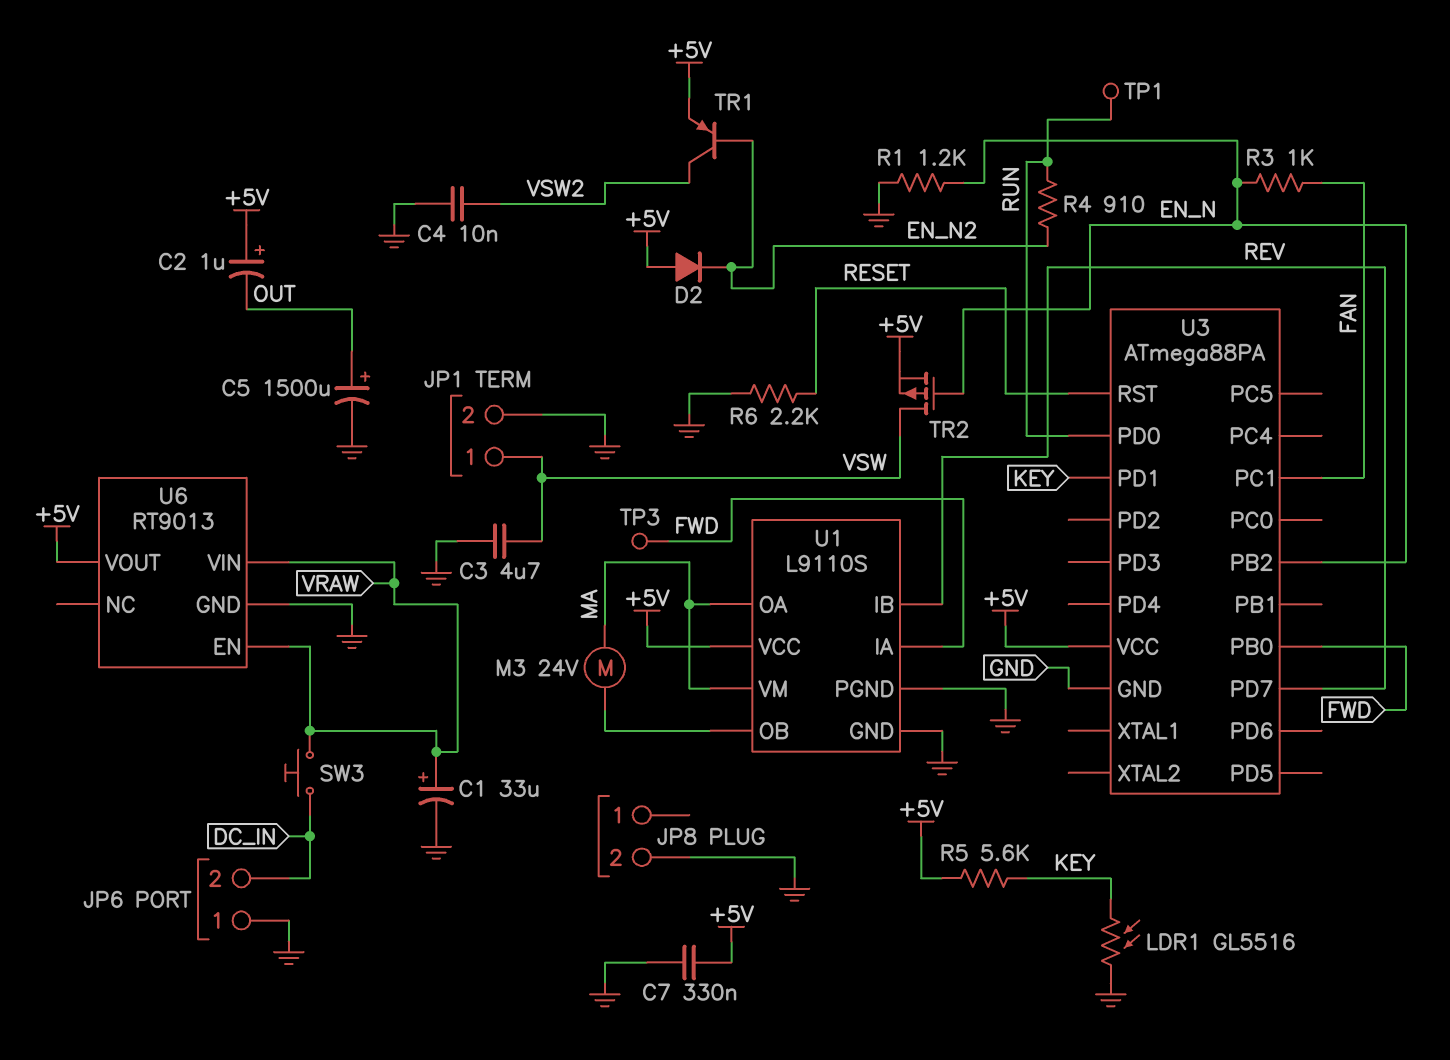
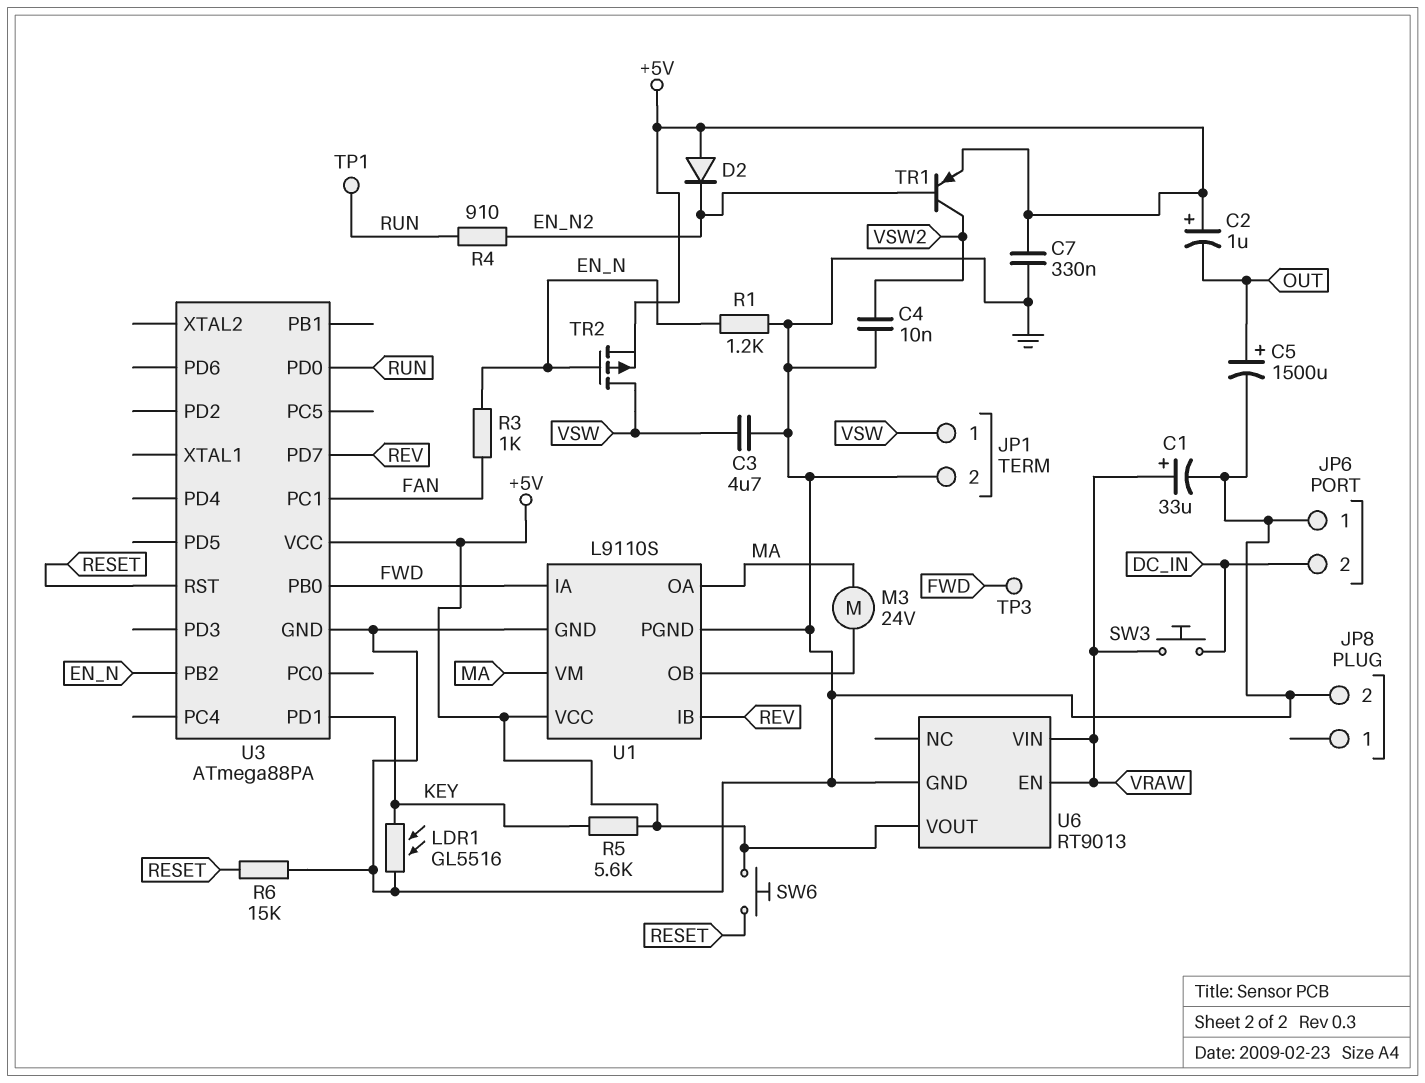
R6: 2.2k (GND, RESET) -> 15k (GND, RESET)
SW6: none -> button (+5V, RESET)

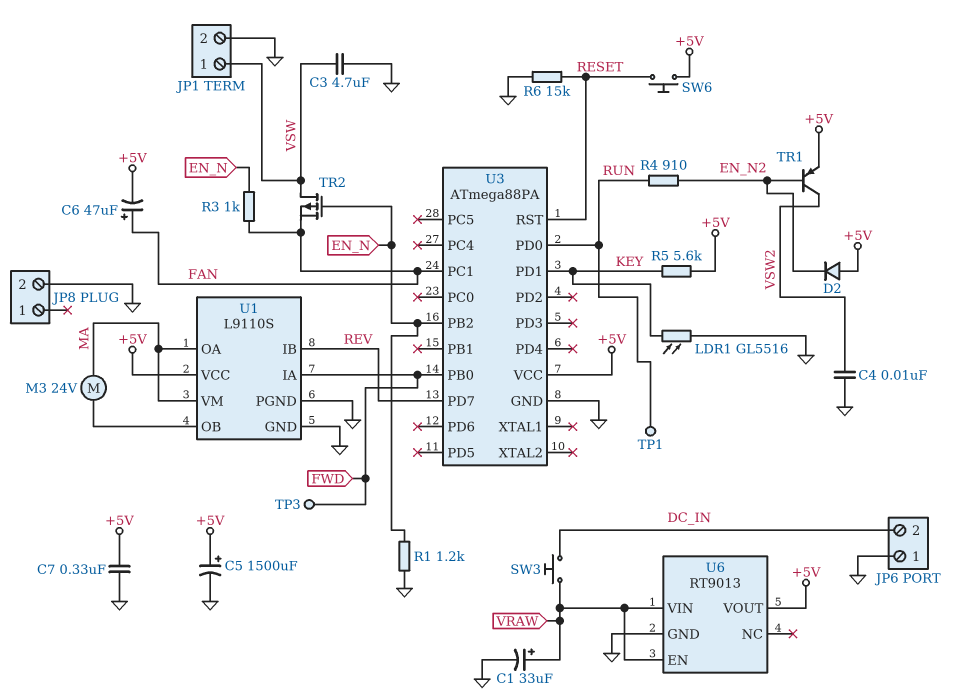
C2: 1uF (plus +5V, minus OUT) -> none
C5: 1500uF (plus OUT, minus GND) -> 1500uF (plus +5V, minus GND)
C6: none -> 47uF (plus FAN, minus +5V)
TR2: PMOS (G EN_N, D VSW, S +5V) -> PMOS (G EN_N, D VSW, S FAN)

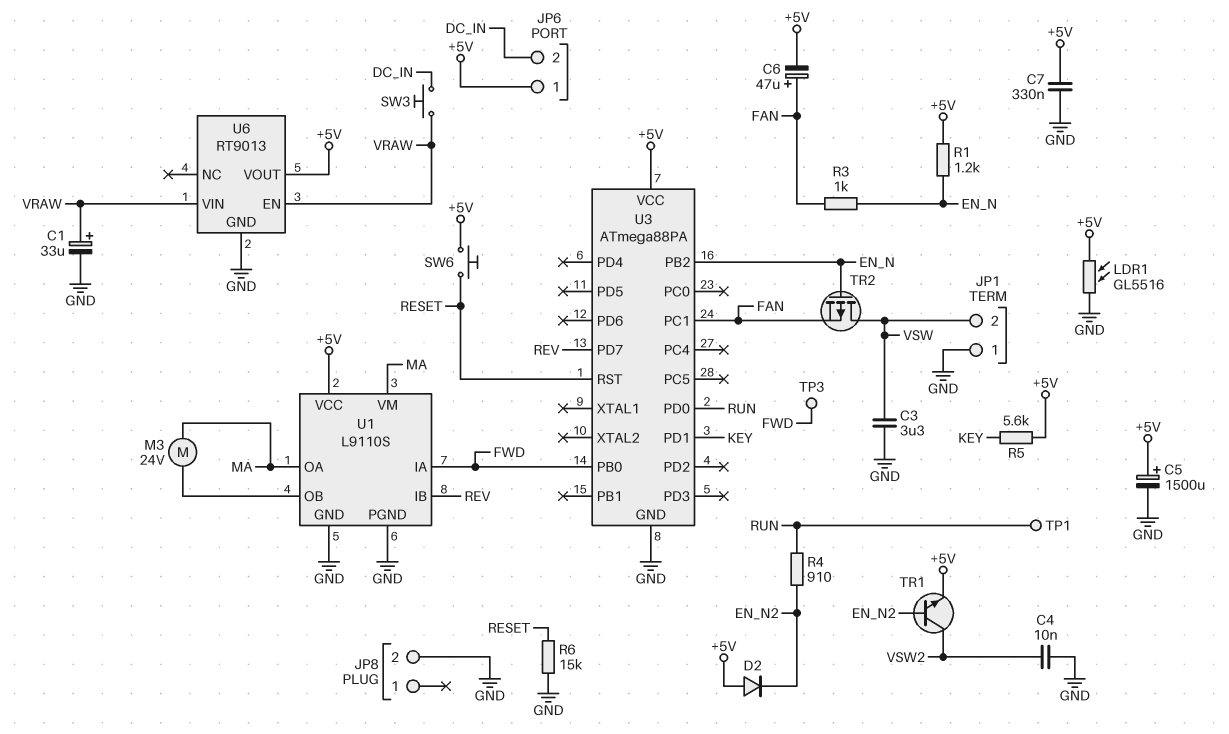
C3: 4.7uF (GND, VSW) -> 3.3uF (GND, VSW)
JP1 pin 1: VSW -> GND
JP1 pin 2: GND -> VSW
JP6 pin 1: GND -> +5V
LDR1: GL5516 (GND, KEY) -> GL5516 (+5V, GND)
R1: 1.2k (EN_N, GND) -> 1.2k (+5V, EN_N)
TR1: PNP (B EN_N2, C VSW2, E +5V) -> NPN (B EN_N2, C VSW2, E +5V)

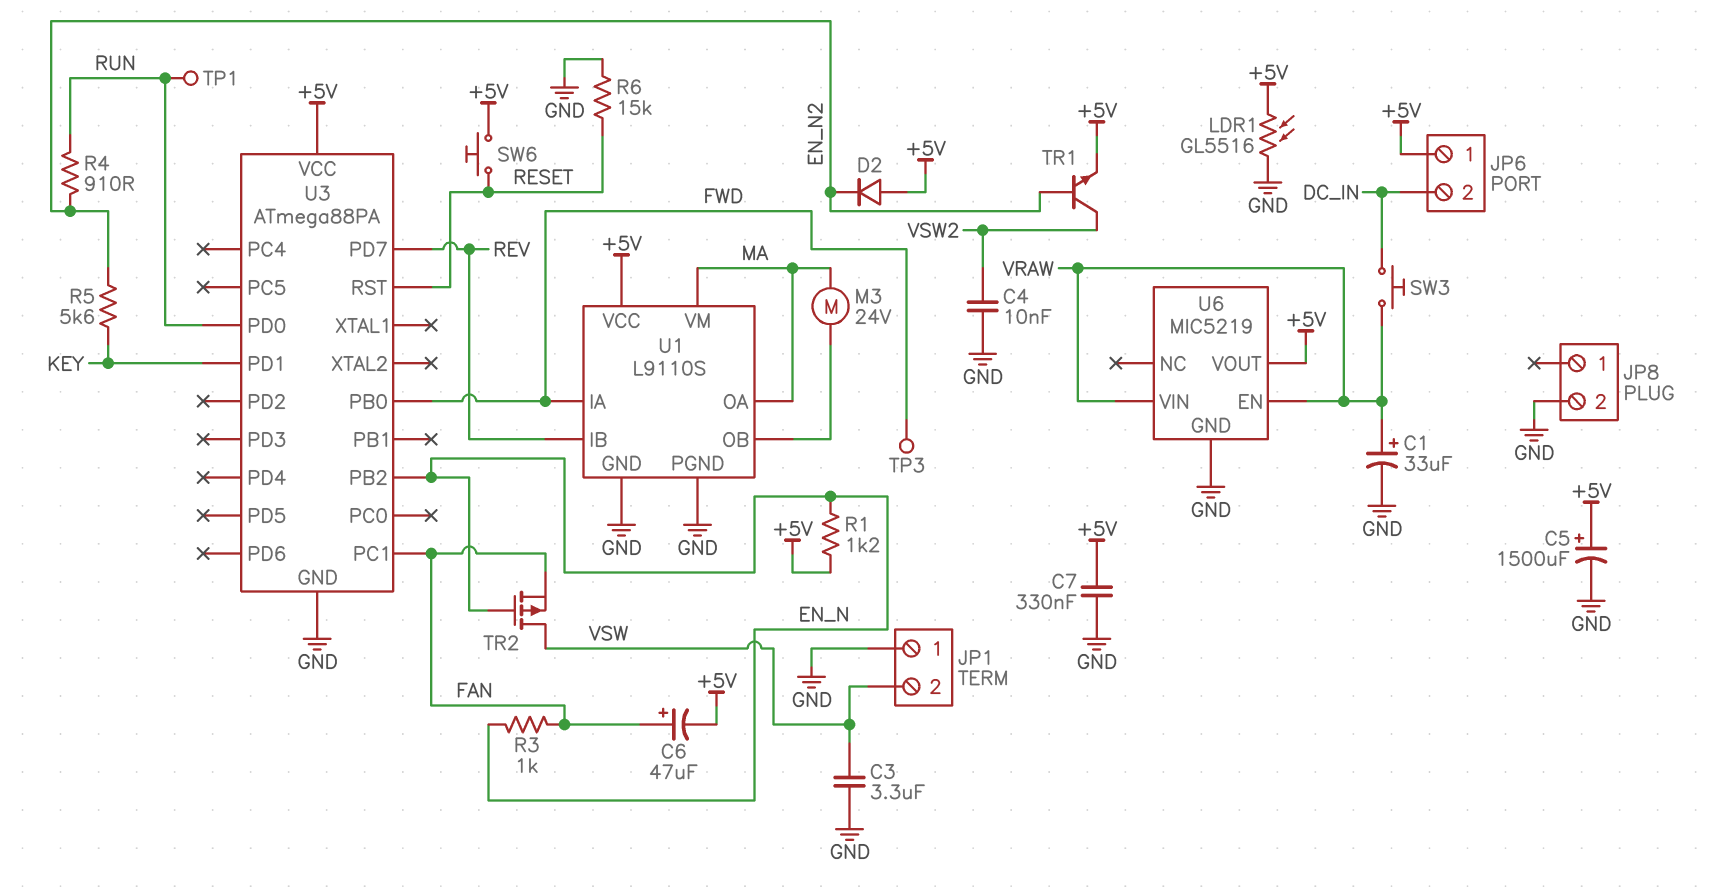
R5: 5.6k (+5V, KEY) -> 5.6k (EN_N2, KEY)
U6: RT9013 -> MIC5219

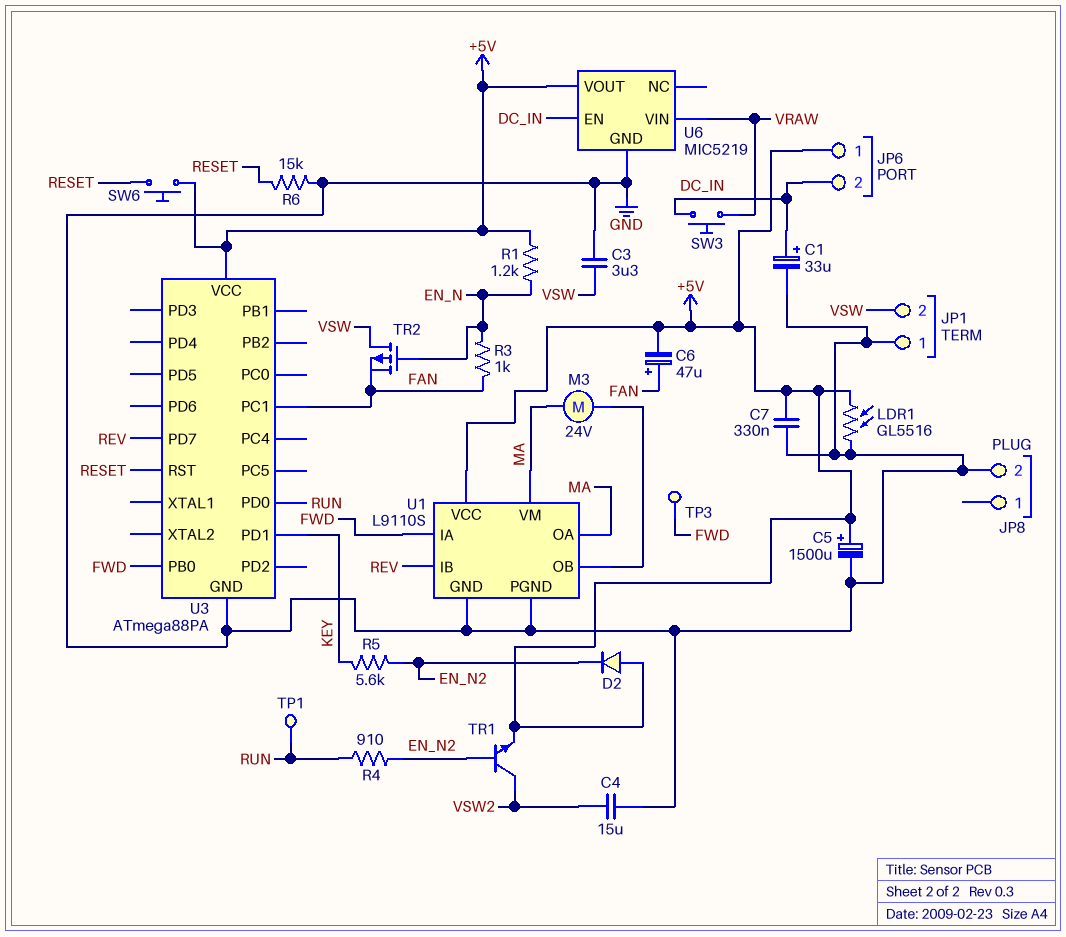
C1: 33uF (plus VRAW, minus GND) -> 33uF (plus DC_IN, minus GND)
C4: 10nF (GND, VSW2) -> 15uF (GND, VSW2)
U3 pin PB2: EN_N -> none
U6 pin EN: VRAW -> DC_IN

